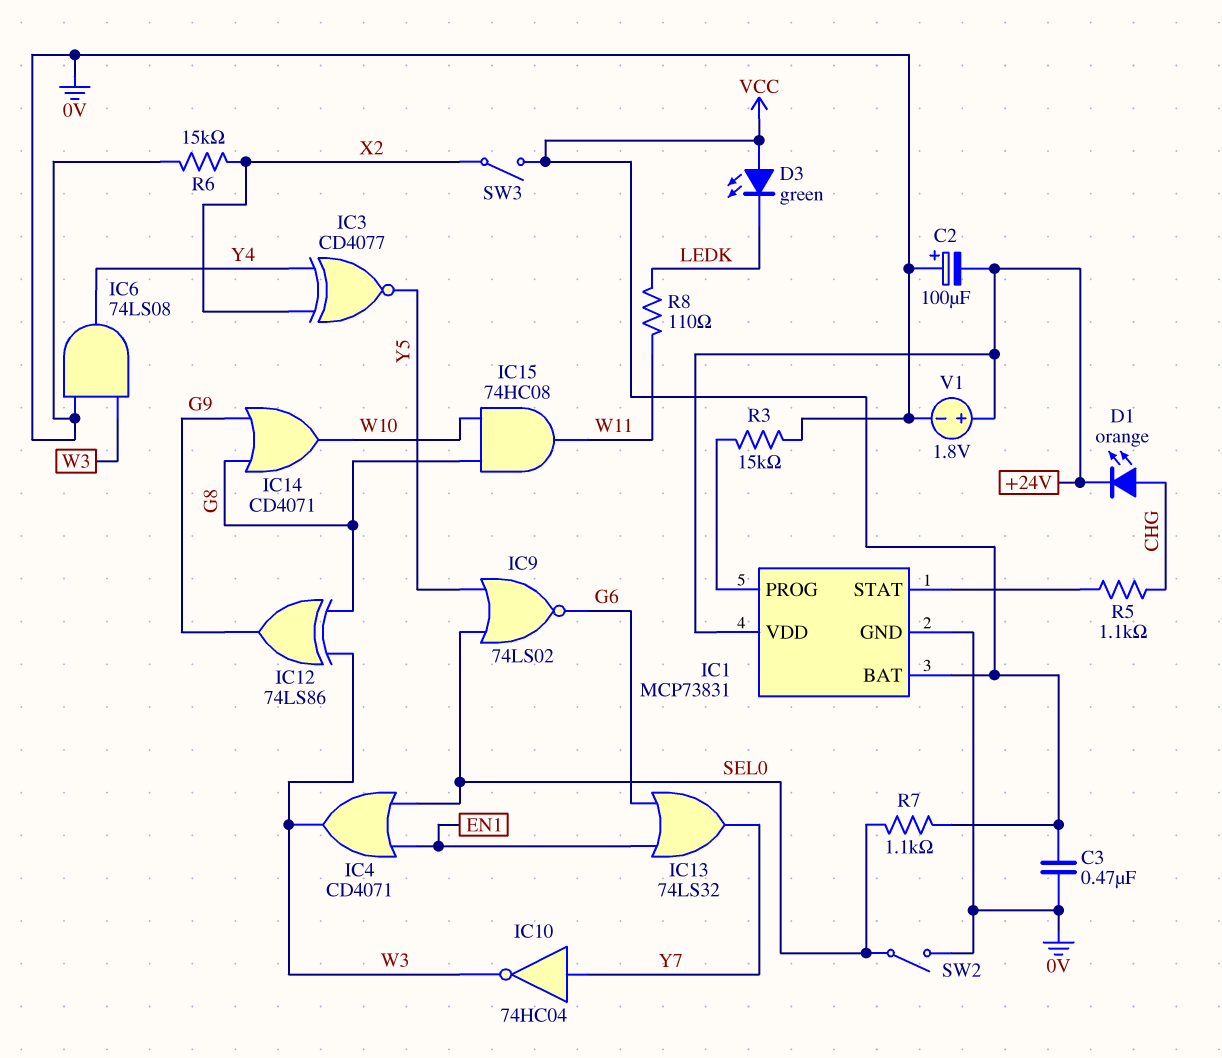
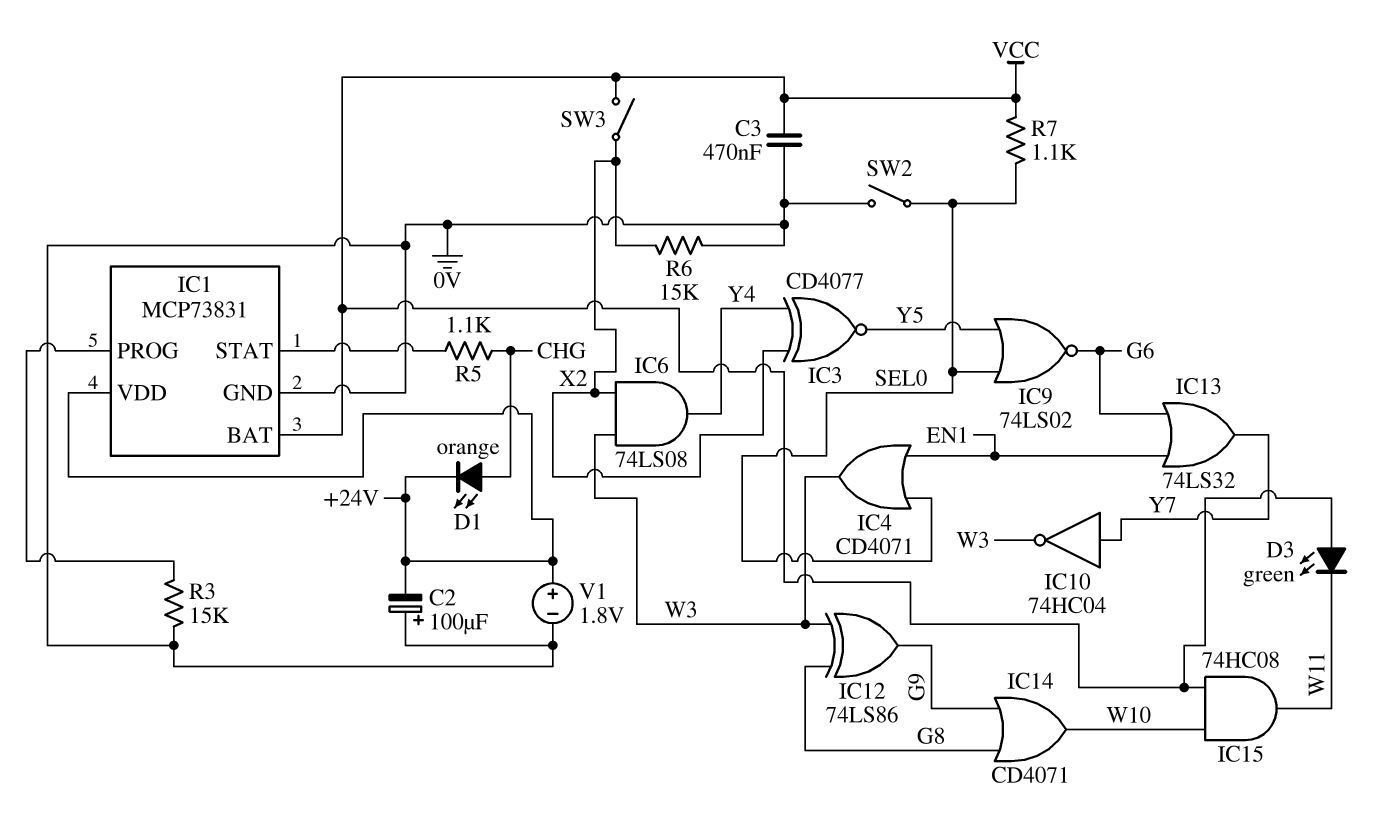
D3: LED green (A VCC, K LEDK) -> LED green (A VCC, K W11)
IC6: AND 74LS08 (in 0V, in W3, out Y4) -> AND 74LS08 (in W3, in X2, out Y4)
IC15: AND 74HC08 (in G8, in W10, out W11) -> AND 74HC08 (in VCC, in W10, out W11)
R8: 110 (LEDK, W11) -> none

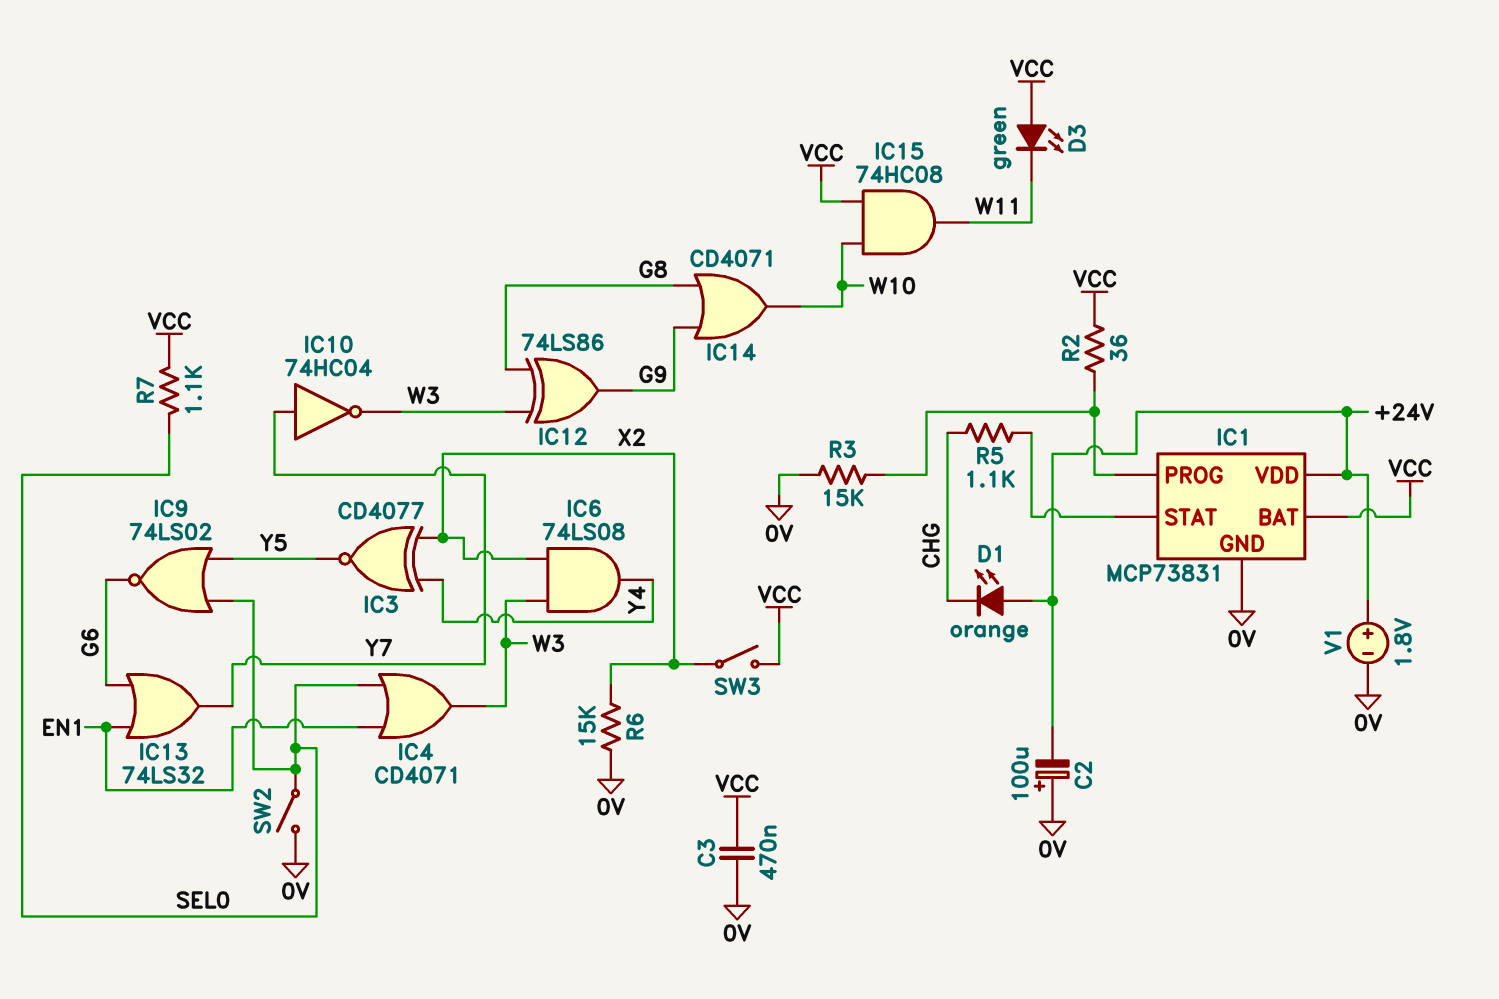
D1: LED orange (A CHG, K +24V) -> LED orange (A +24V, K CHG)
R2: none -> 36 (IC1/PROG, VCC)

